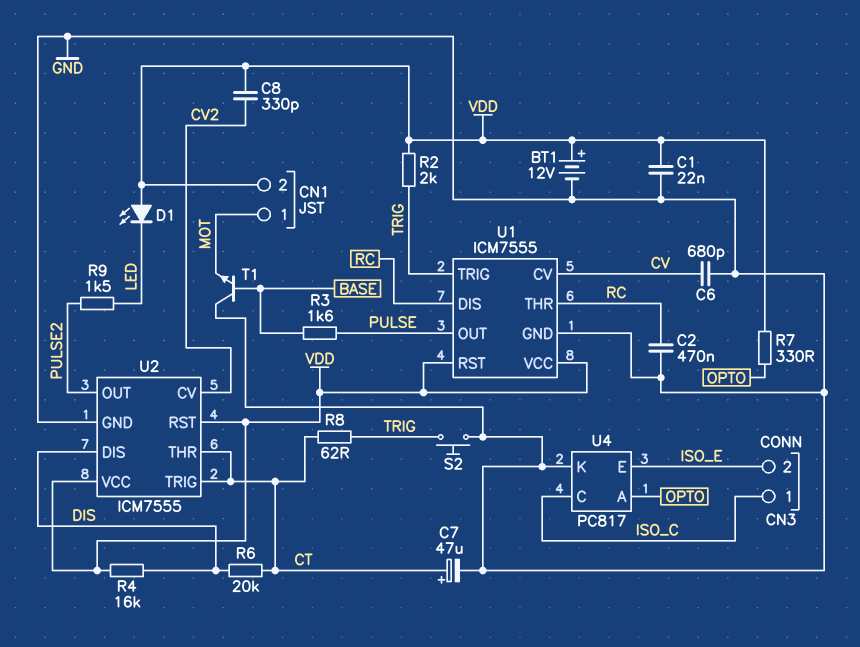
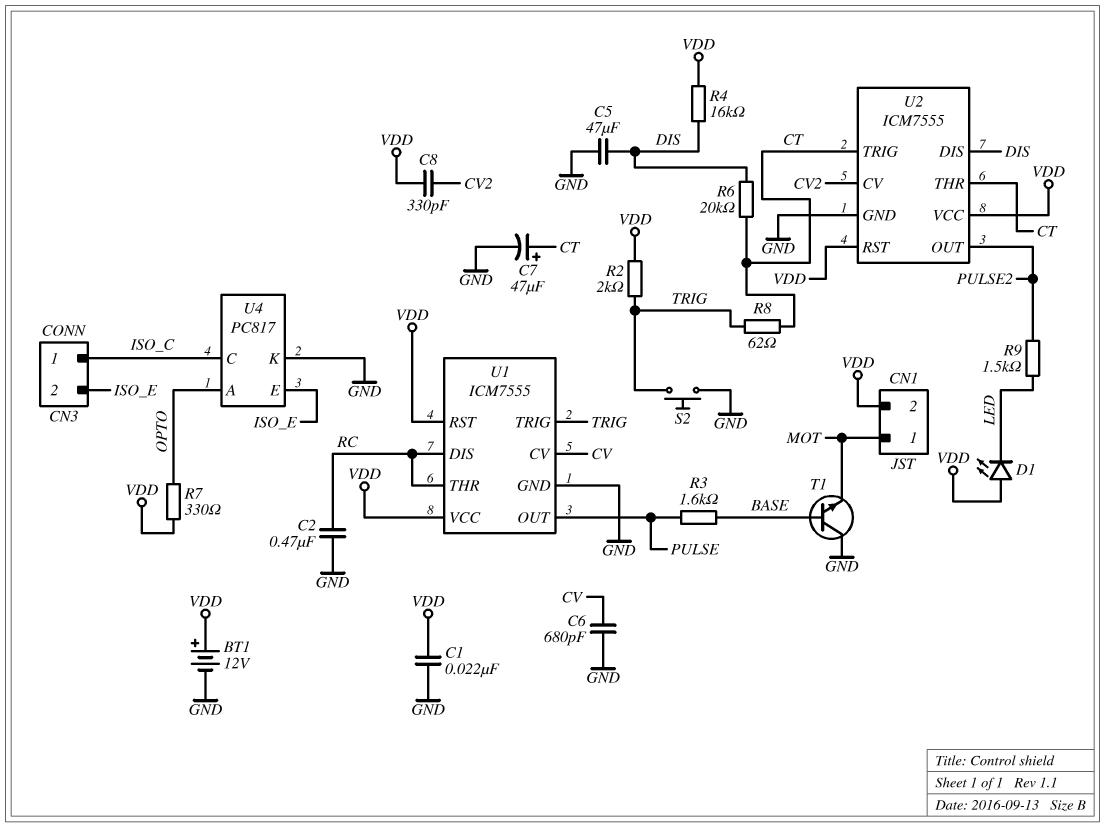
C5: none -> 47uF (DIS, GND)

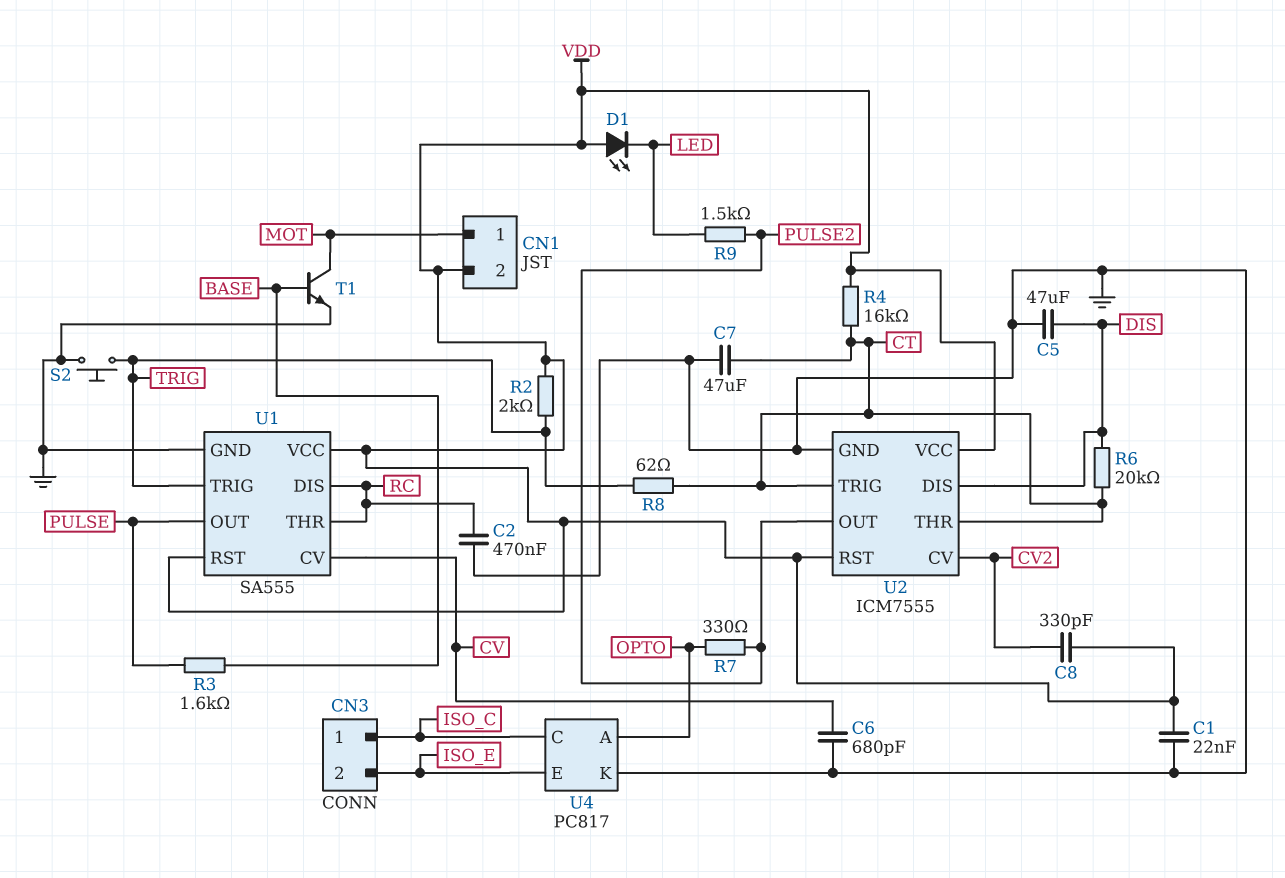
BT1: 12V (plus VDD, minus GND) -> none
C7: 47uF (plus CT, minus GND) -> 47uF (CT, GND)
R4: 16k (DIS, VDD) -> 16k (CT, VDD)
R7: 330 (OPTO, VDD) -> 330 (OPTO, PULSE2)
T1: NPN (B BASE, C GND, E MOT) -> NPN (B BASE, C MOT, E GND)
U1: ICM7555 -> SA555

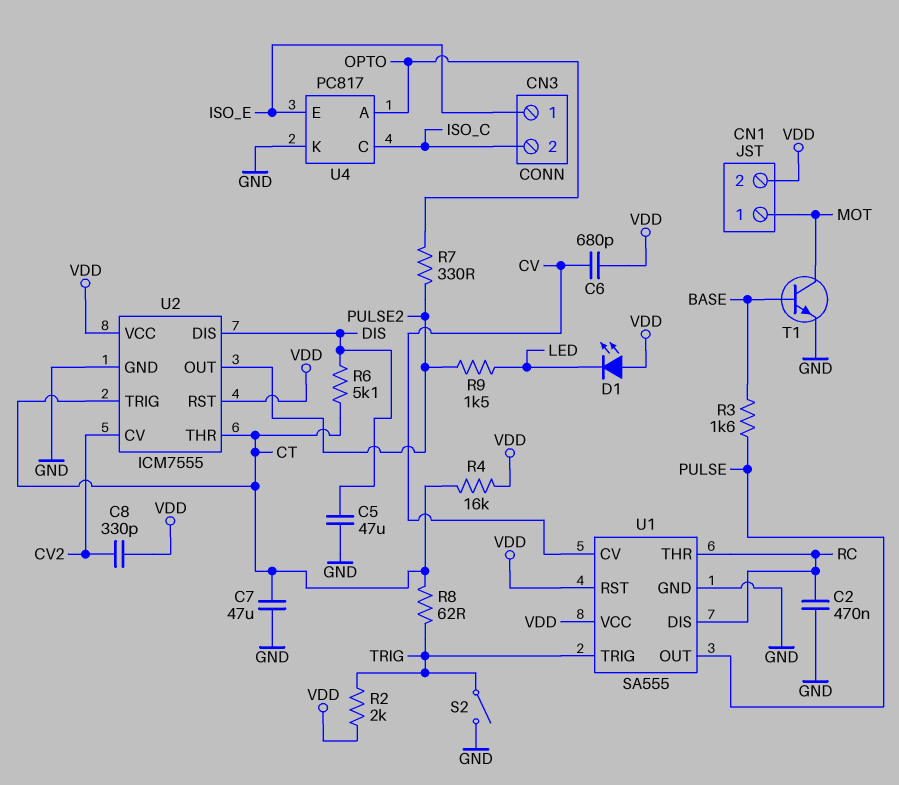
C1: 22nF (GND, VDD) -> none
C6: 680pF (CV, GND) -> 680pF (CV, VDD)
CN3 pin 1: ISO_C -> ISO_E
CN3 pin 2: ISO_E -> ISO_C
R6: 20k (CT, DIS) -> 5.1k (CT, DIS)
S2: button (GND, TRIG) -> switch (GND, TRIG)

